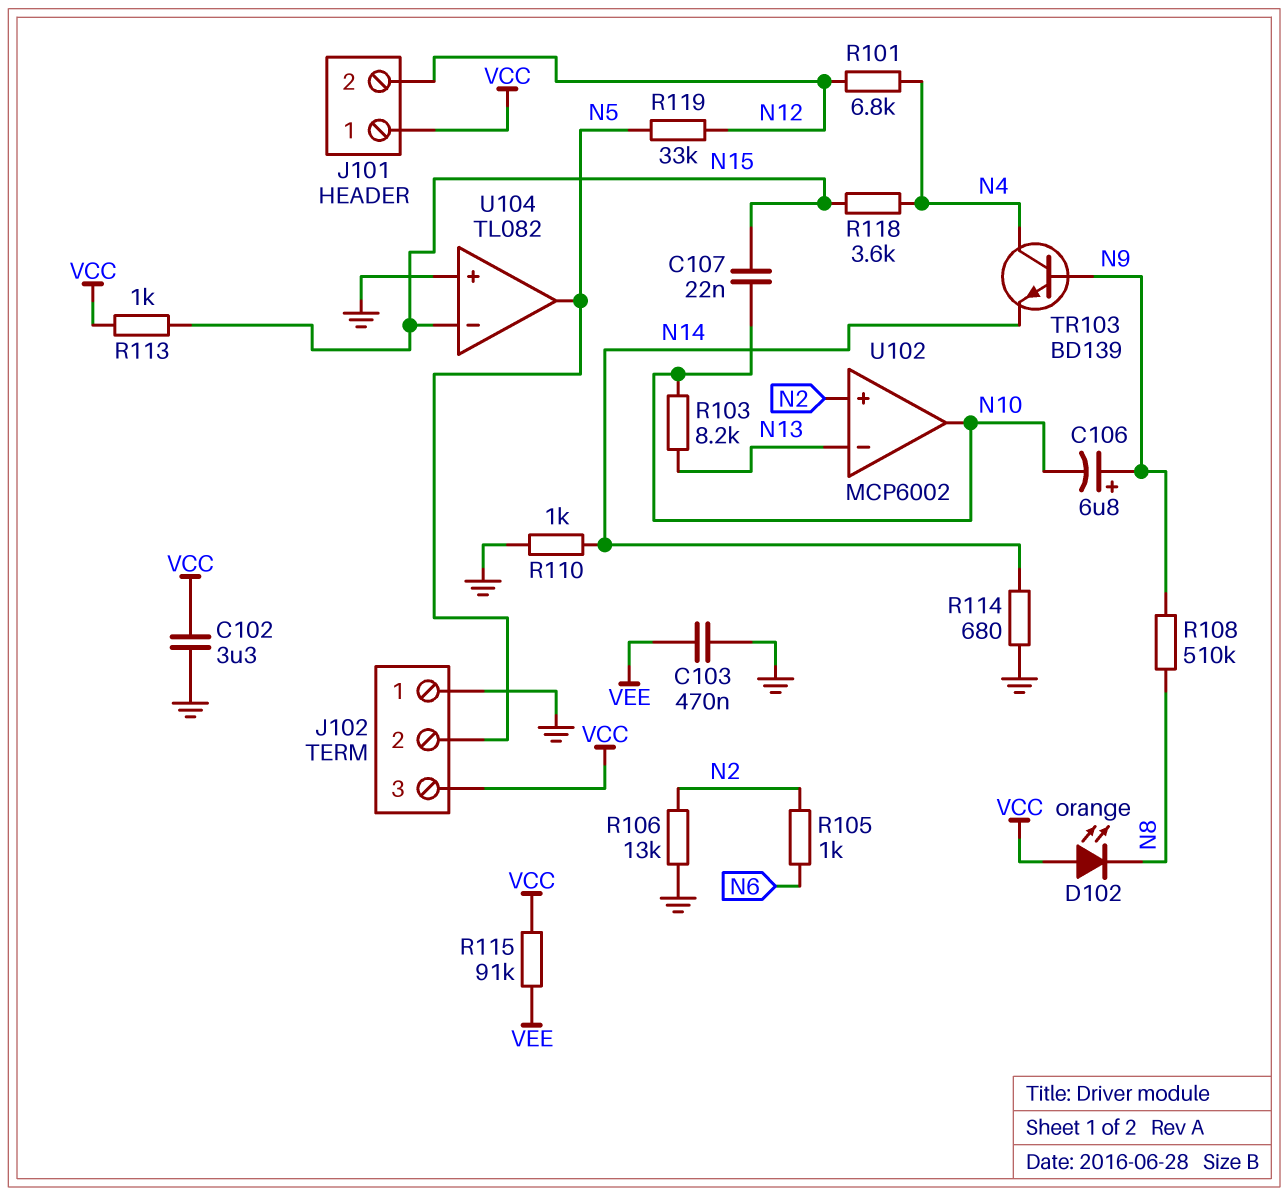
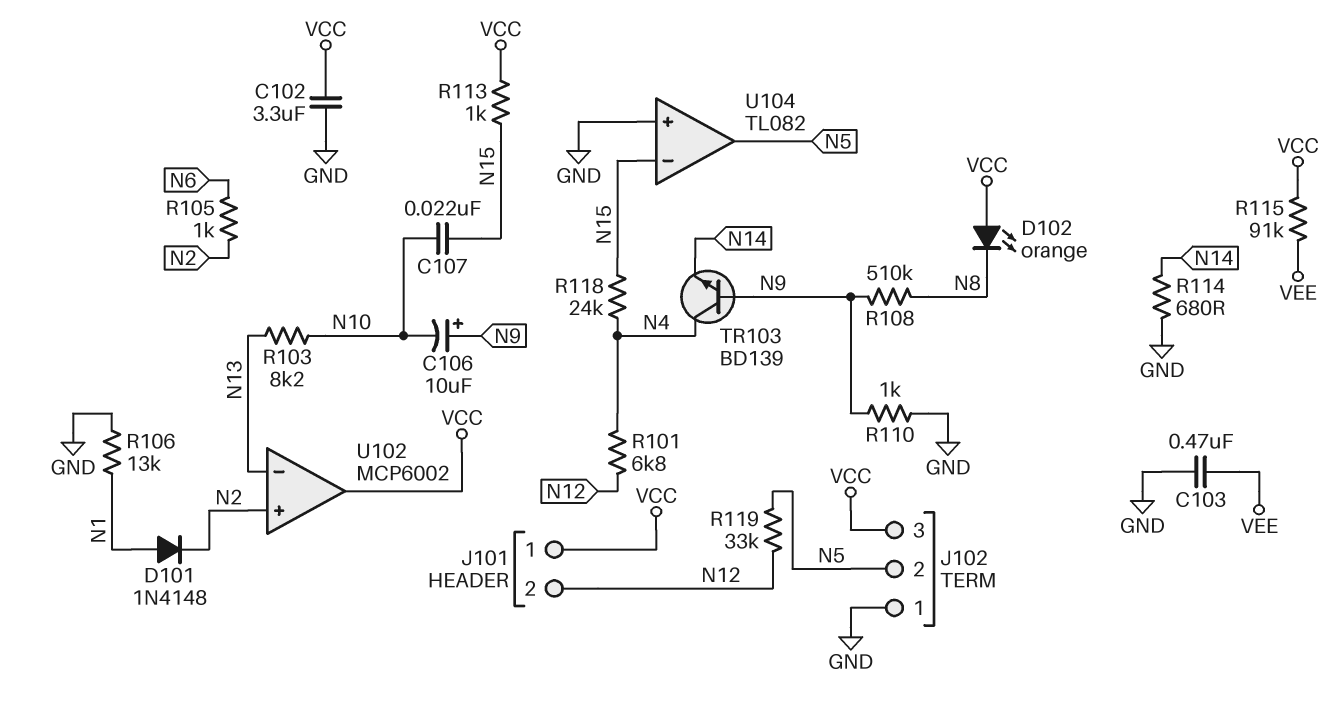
C106: 6.8uF (plus N9, minus N10) -> 10uF (plus N9, minus N10)
D101: none -> diode 1N4148 (A N1, K N2)
R106: 13k (GND, N2) -> 13k (GND, N1)
R110: 1k (GND, N14) -> 1k (GND, N9)
R118: 3.6k (N4, N15) -> 24k (N4, N15)
U102 pin out: N10 -> VCC

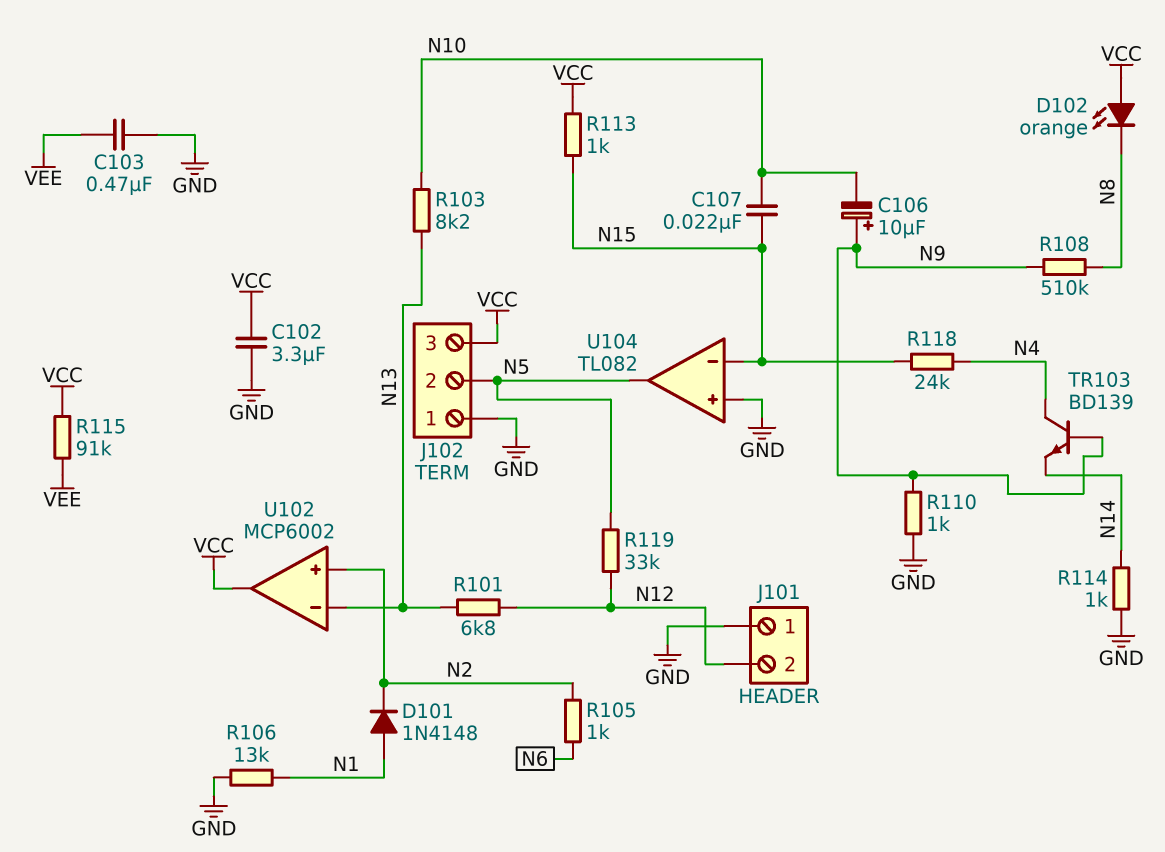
J101 pin 1: VCC -> GND
R101: 6.8k (N4, N12) -> 6.8k (N12, N13)
R114: 680 (GND, N14) -> 1k (GND, N14)

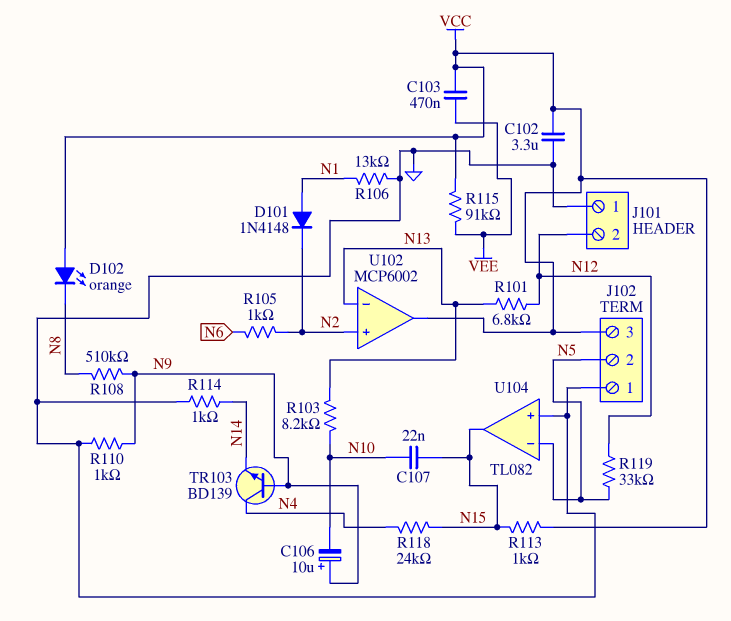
C103: 470nF (GND, VEE) -> 470nF (VCC, VEE)
U104 pin in-: N15 -> N5
U104 pin out: N5 -> N15

